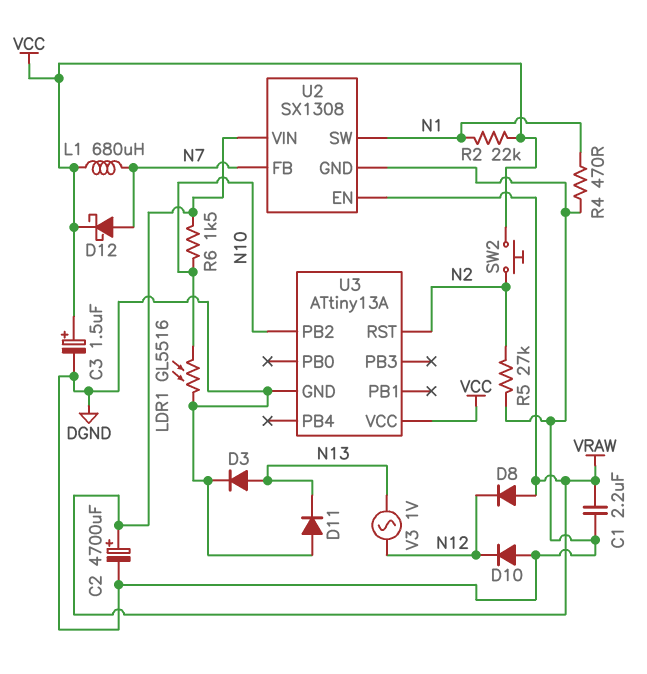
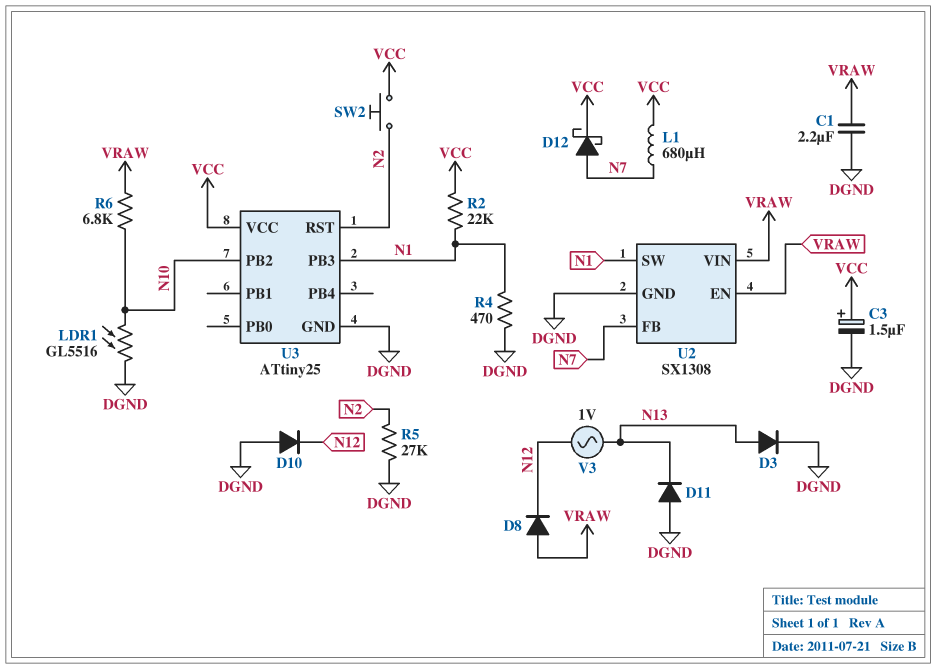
C2: 4700uF (plus VRAW, minus DGND) -> none
R6: 1.5k (N10, VRAW) -> 6.8k (N10, VRAW)
U3: ATtiny13A -> ATtiny25
U3 pin PB3: none -> N1

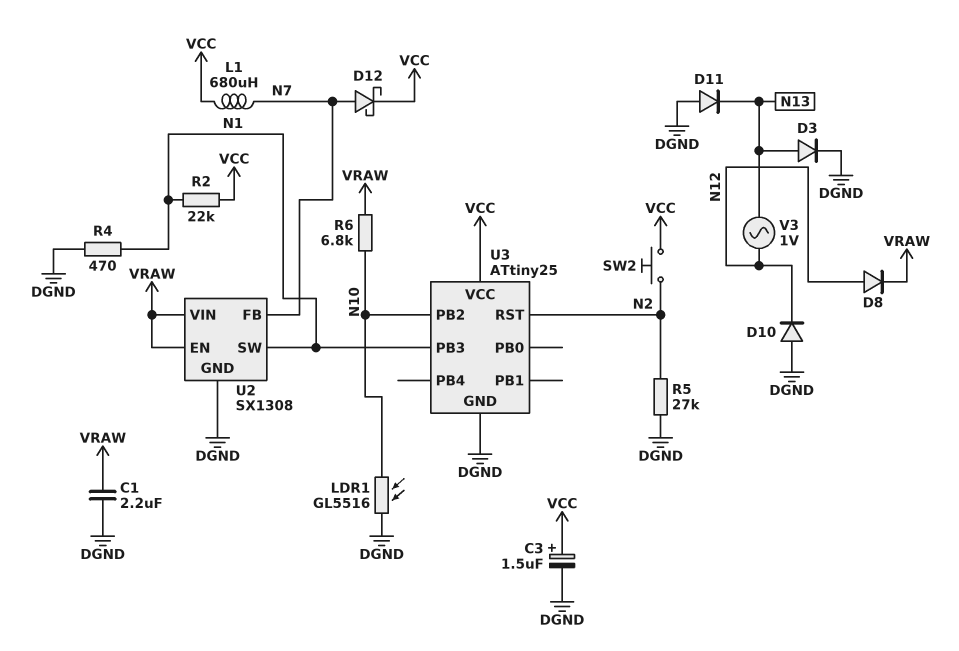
D8: diode (A VRAW, K N12) -> diode (A N12, K VRAW)

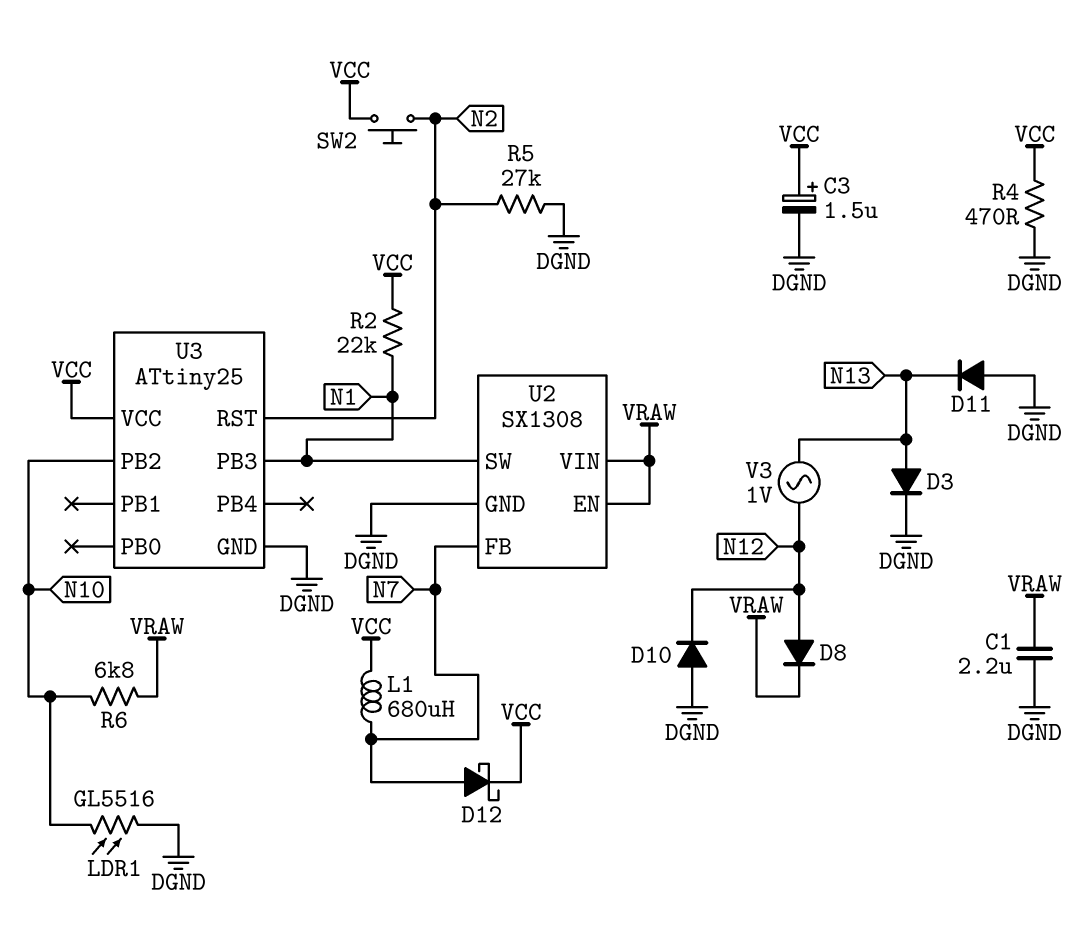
R4: 470 (DGND, N1) -> 470 (DGND, VCC)

